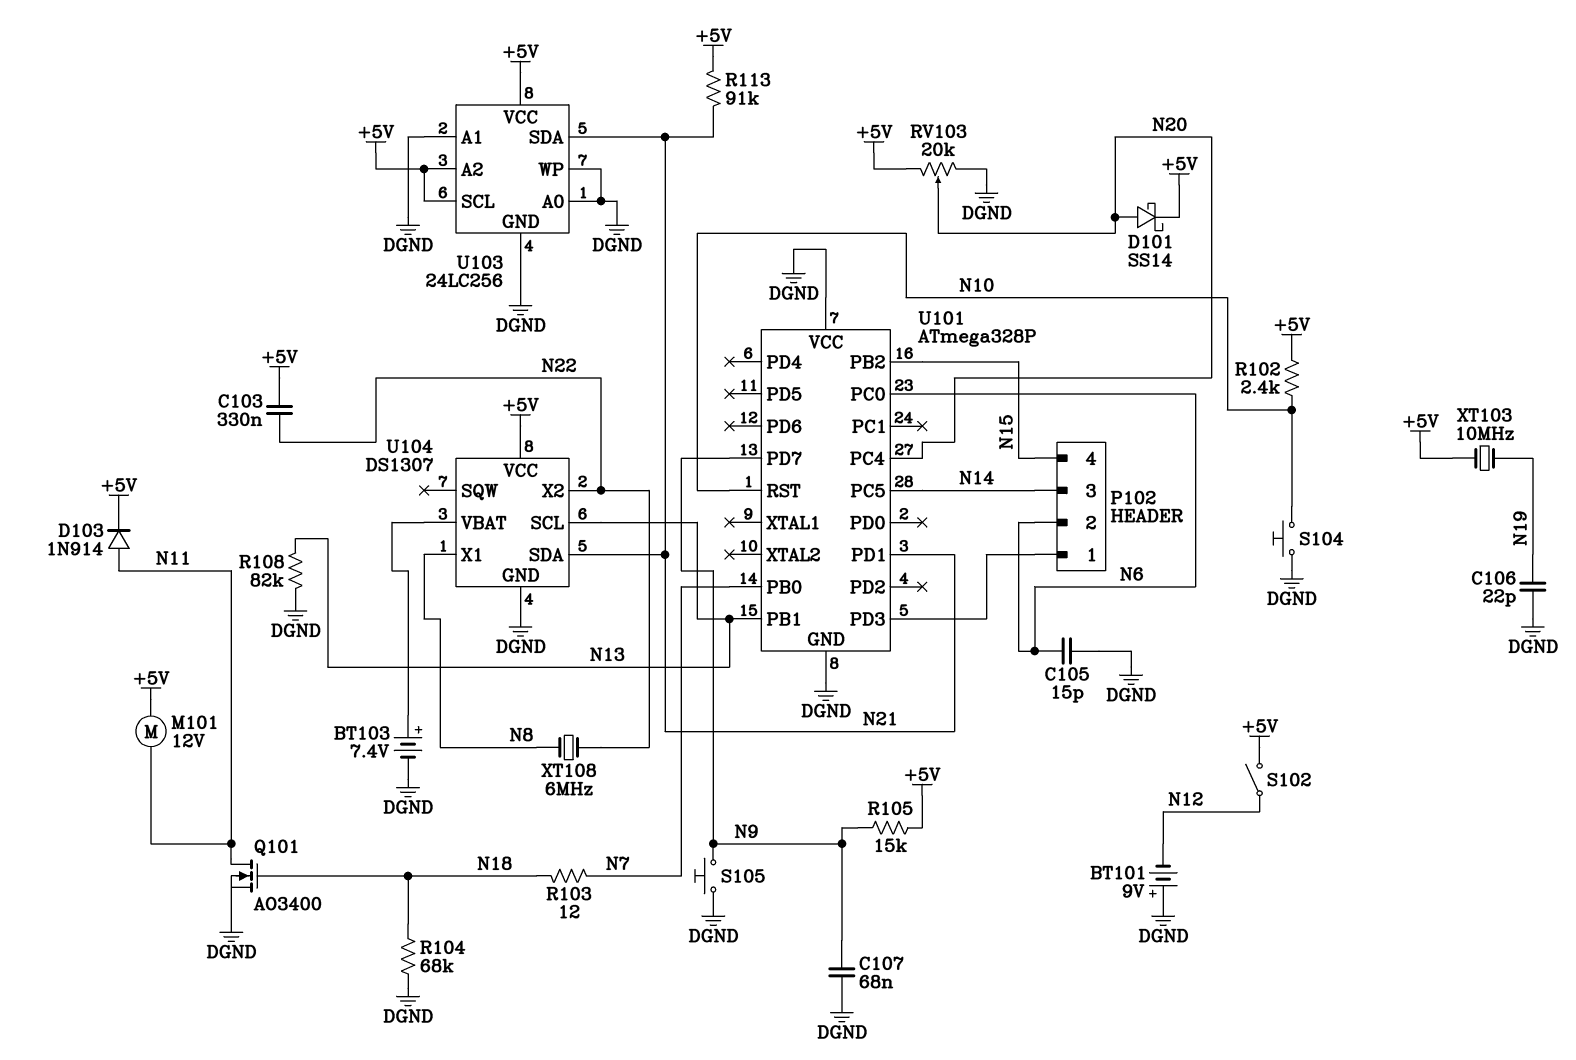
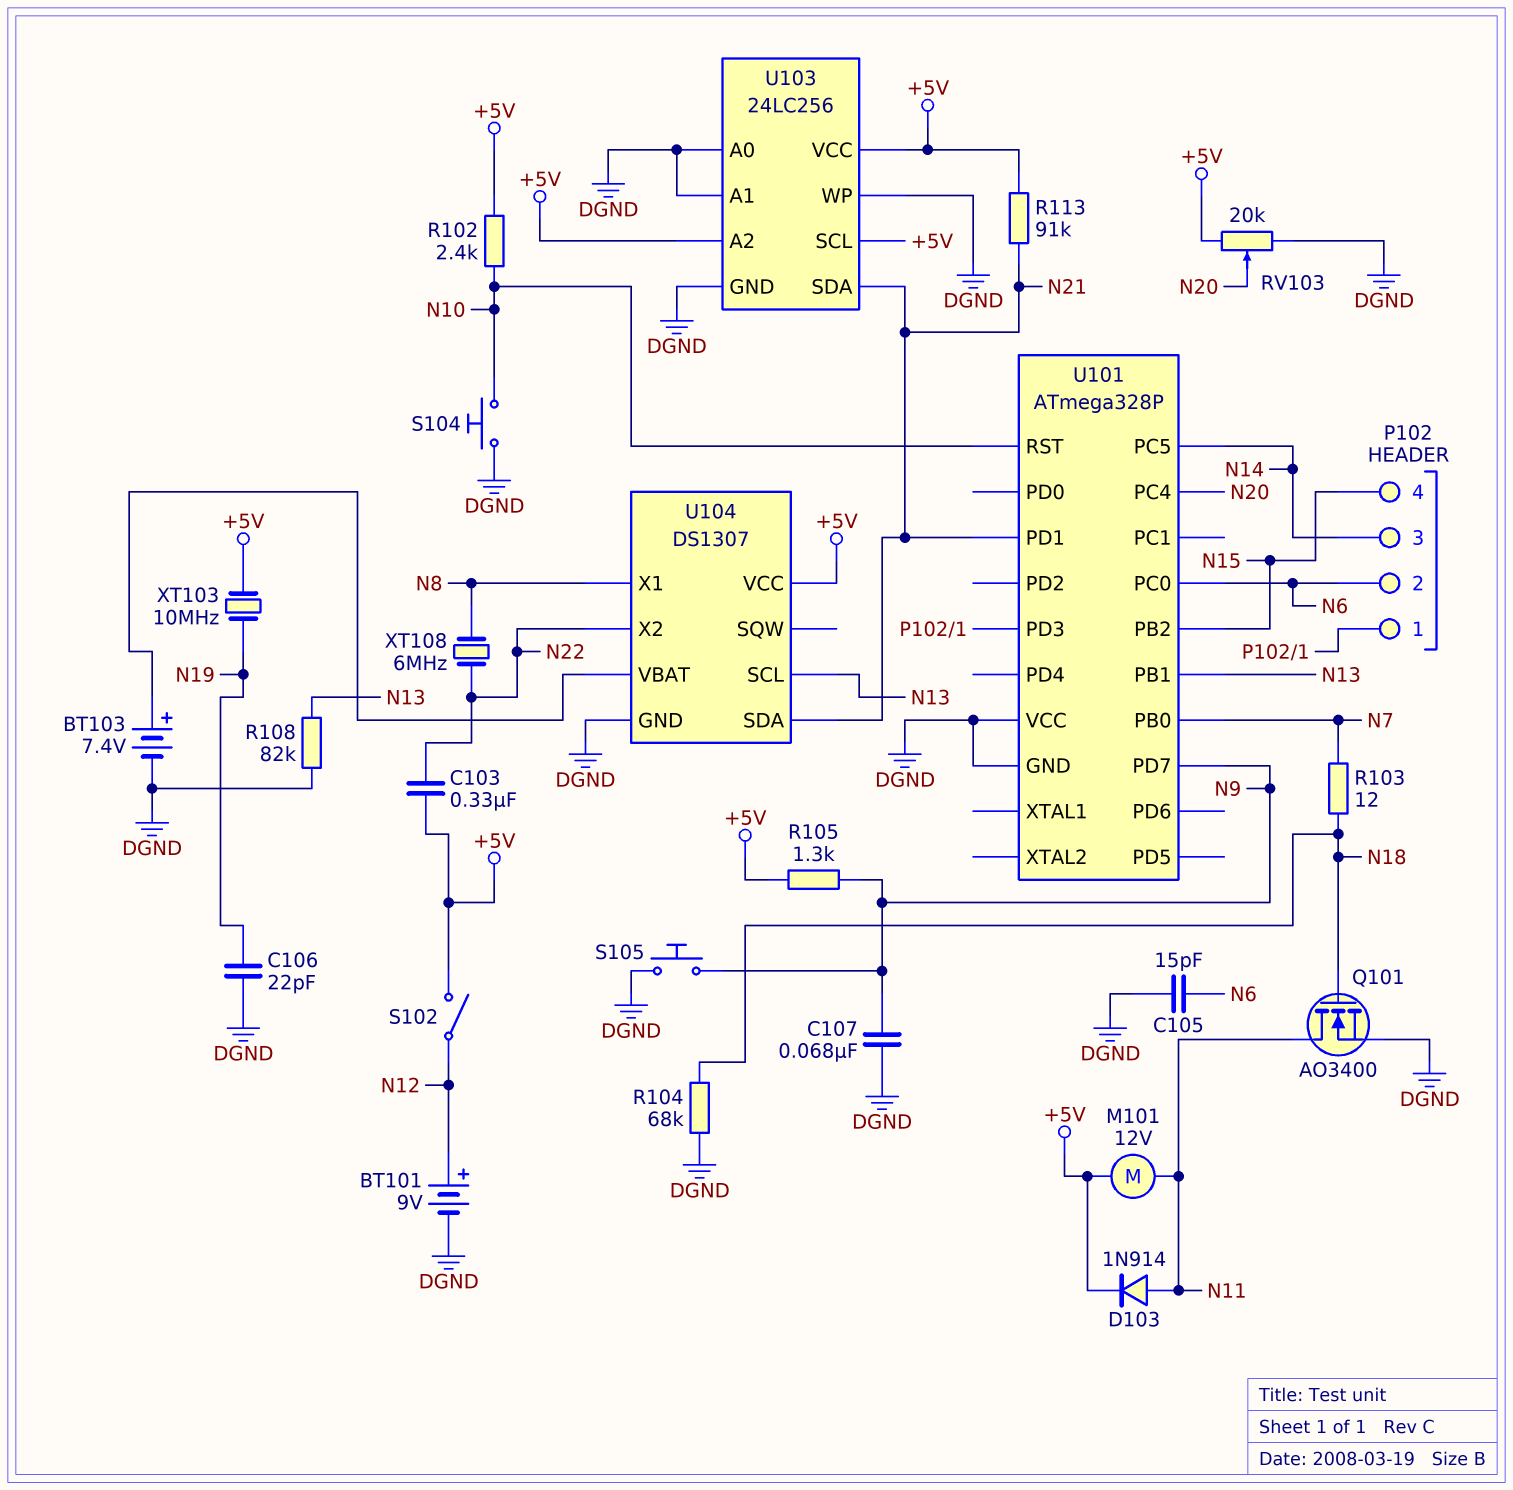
BT101: 9V (plus DGND, minus N12) -> 9V (plus N12, minus DGND)
D101: schottky SS14 (A N20, K +5V) -> none
R105: 15k (+5V, N9) -> 1.3k (+5V, N9)

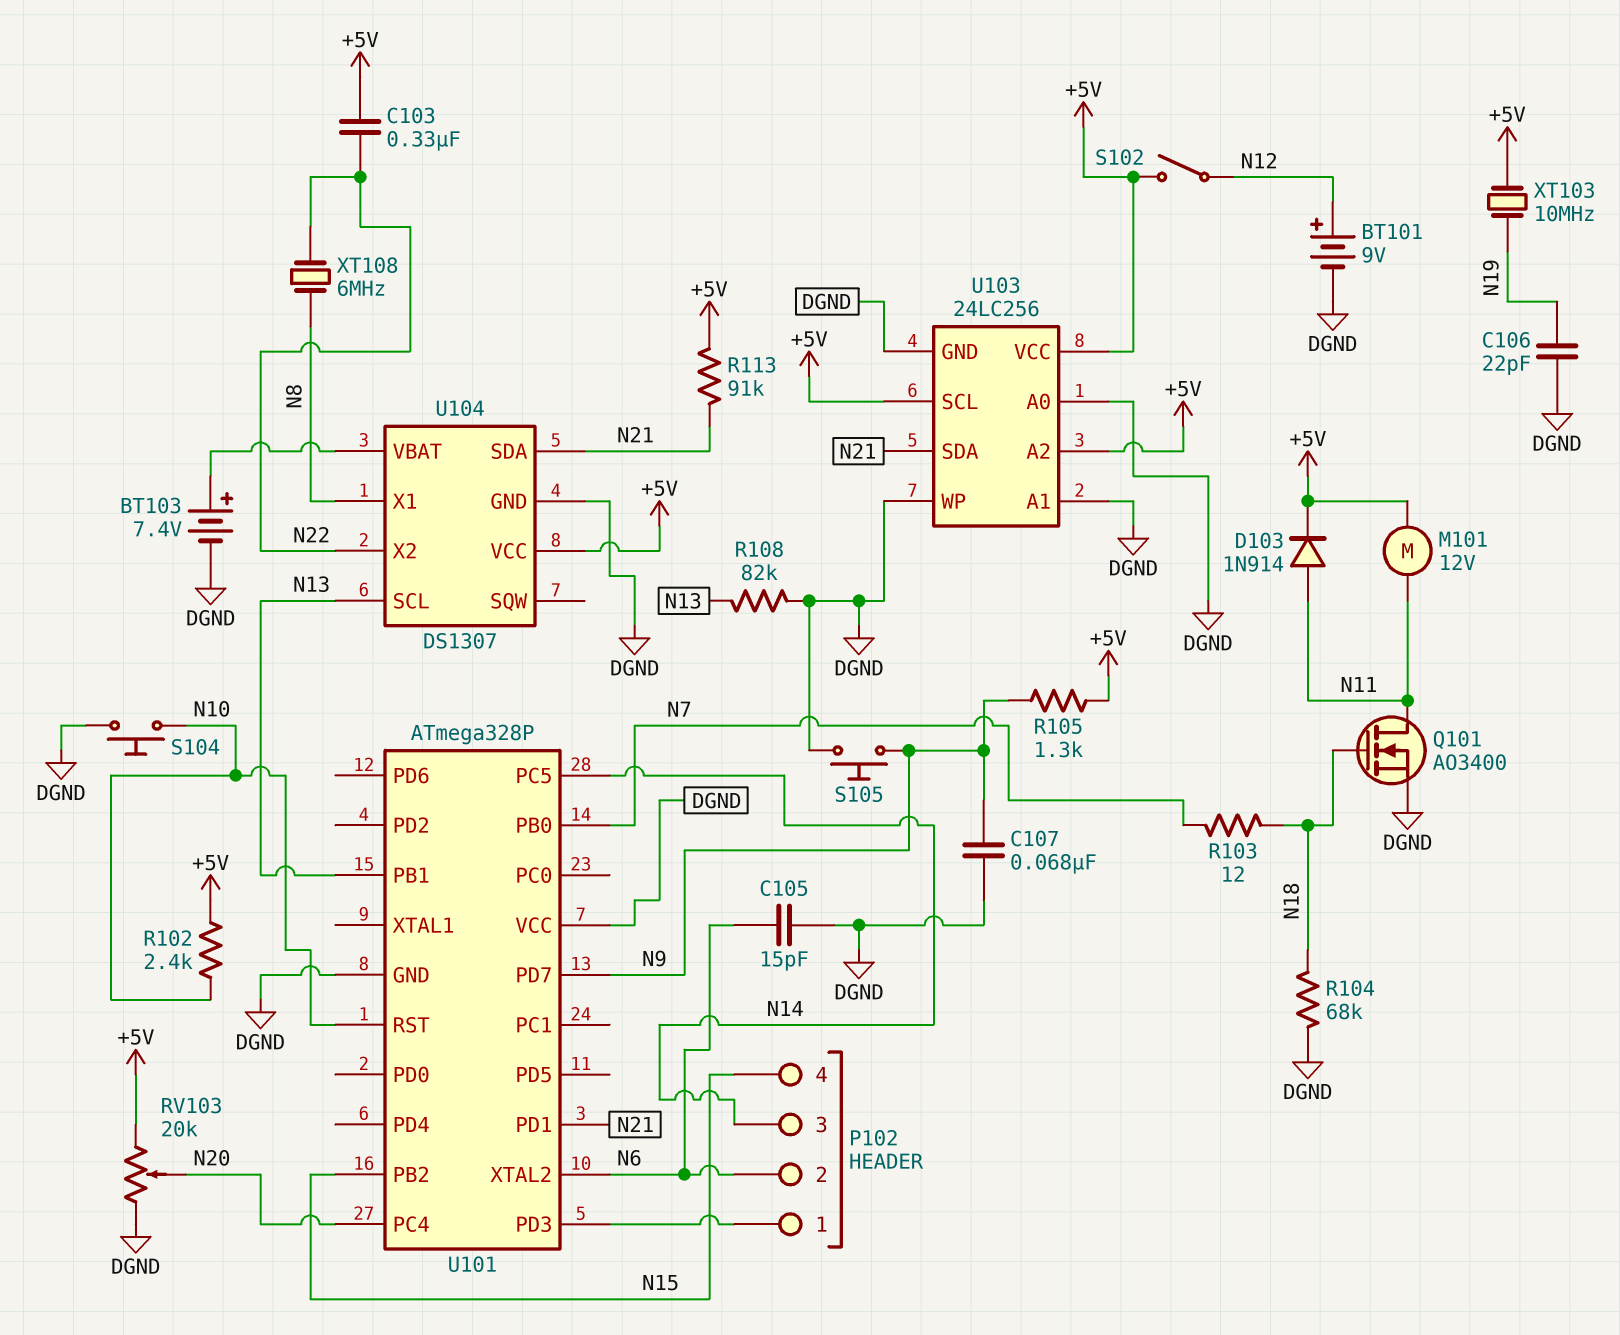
U101 pin PC0: N6 -> none
U101 pin XTAL2: none -> N6

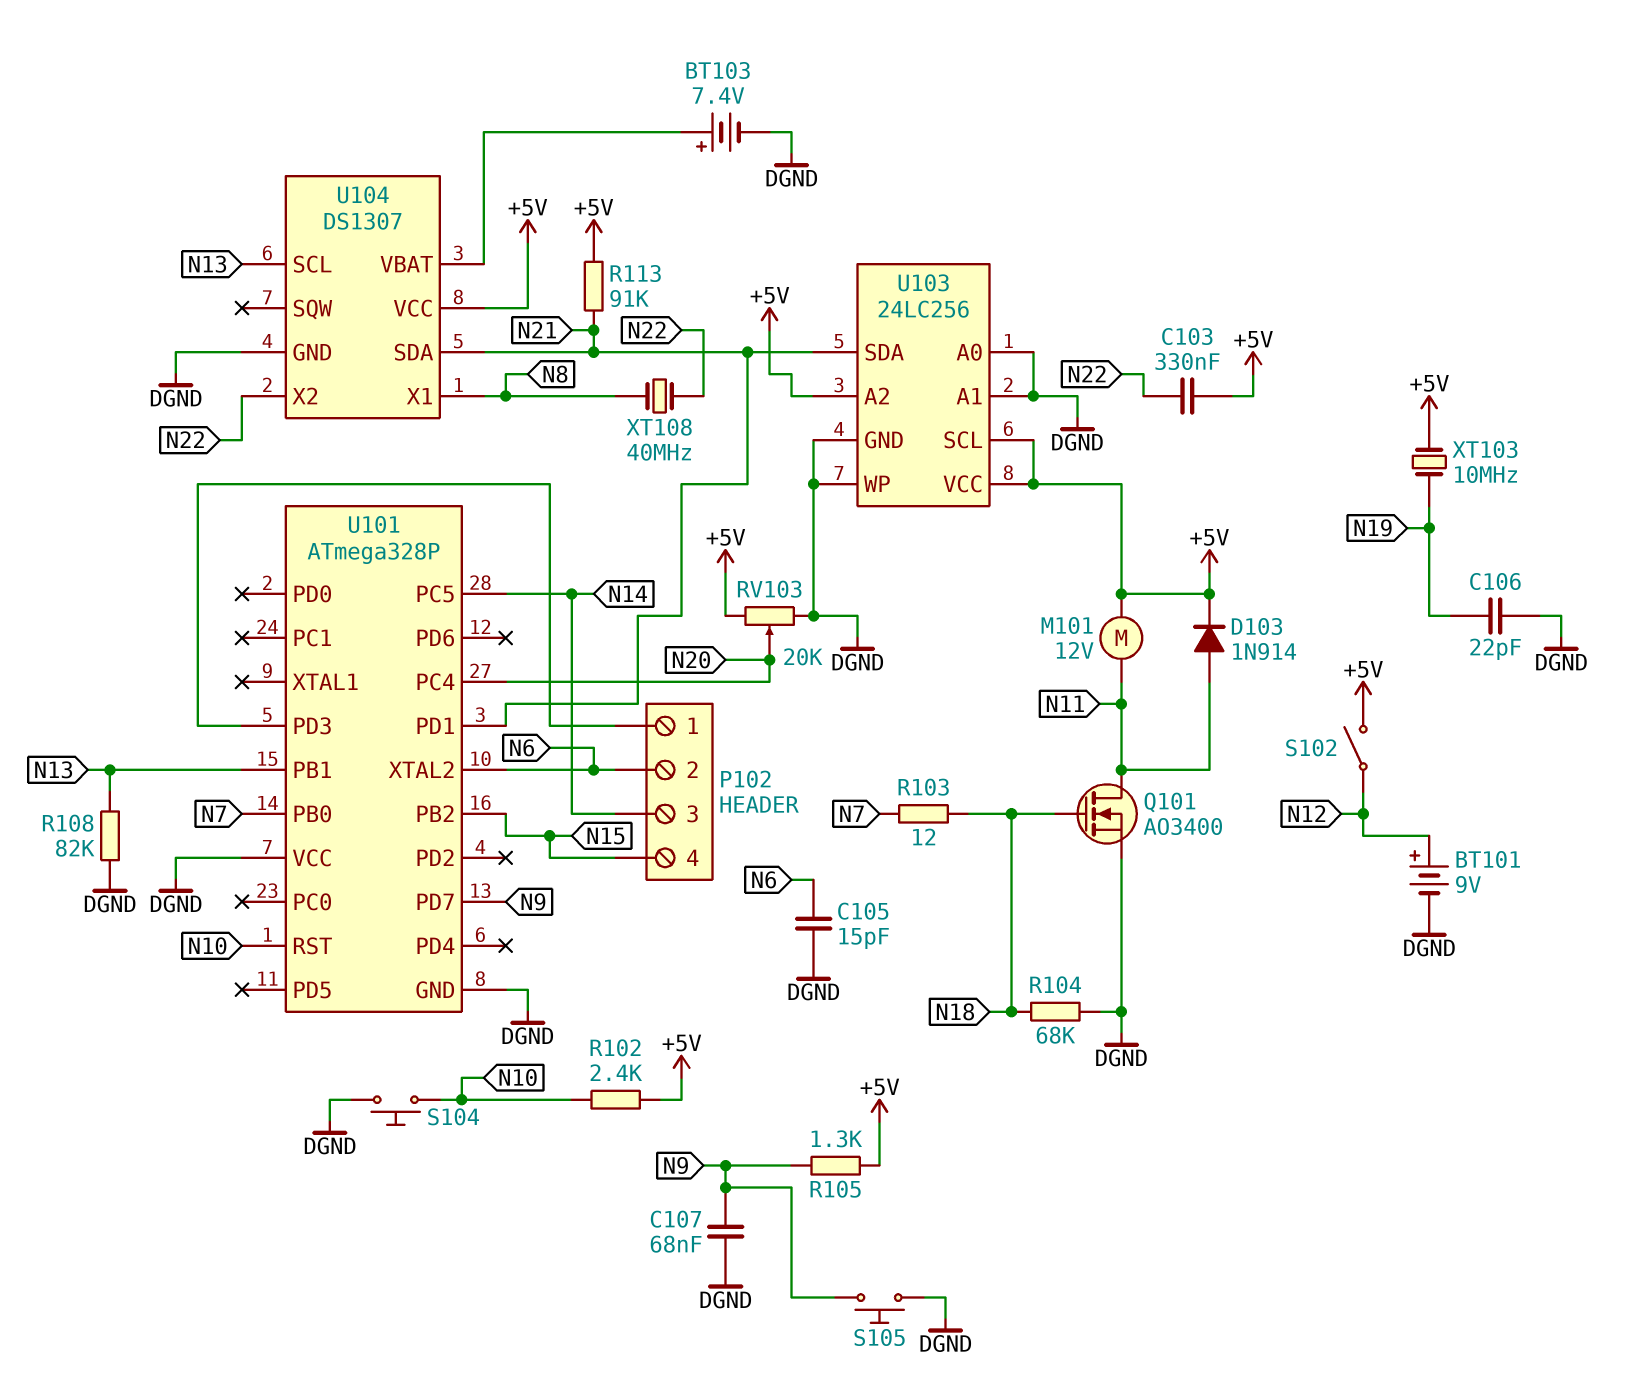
XT108: 6MHz (N8, N22) -> 40MHz (N8, N22)

